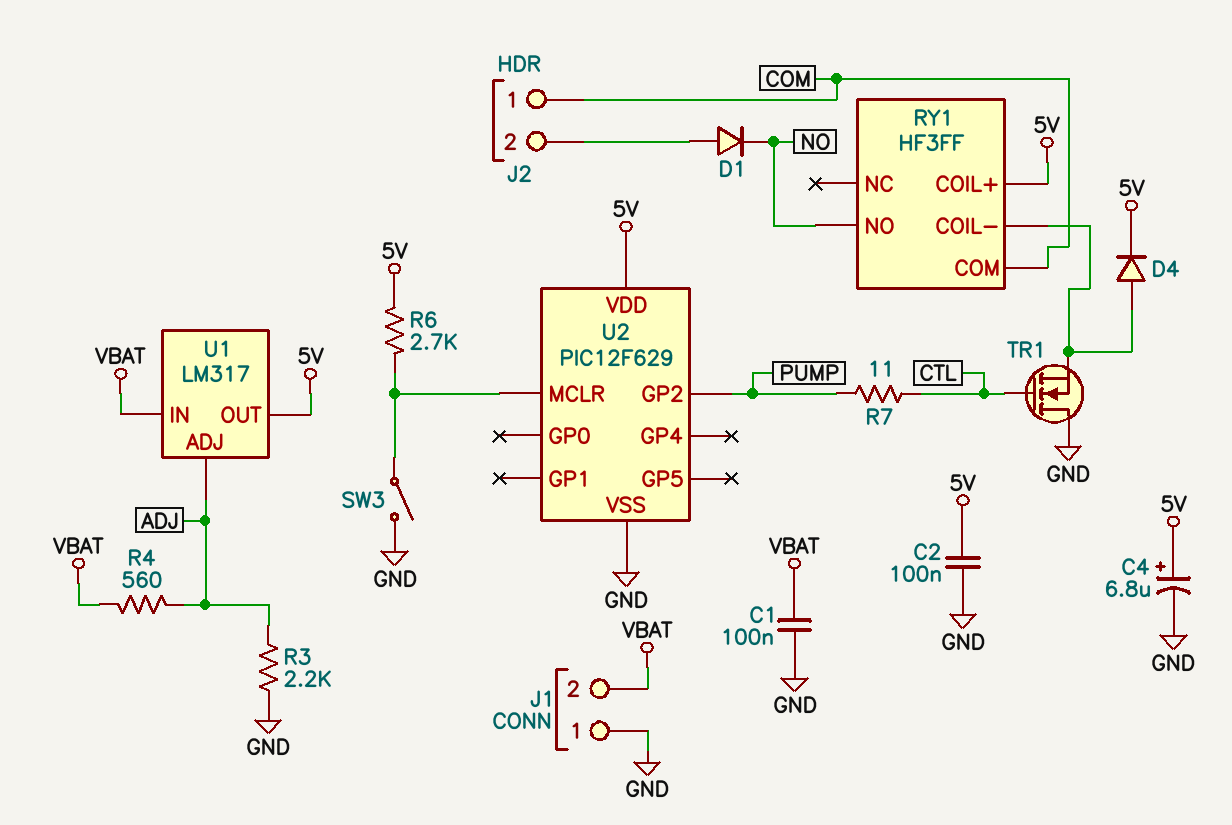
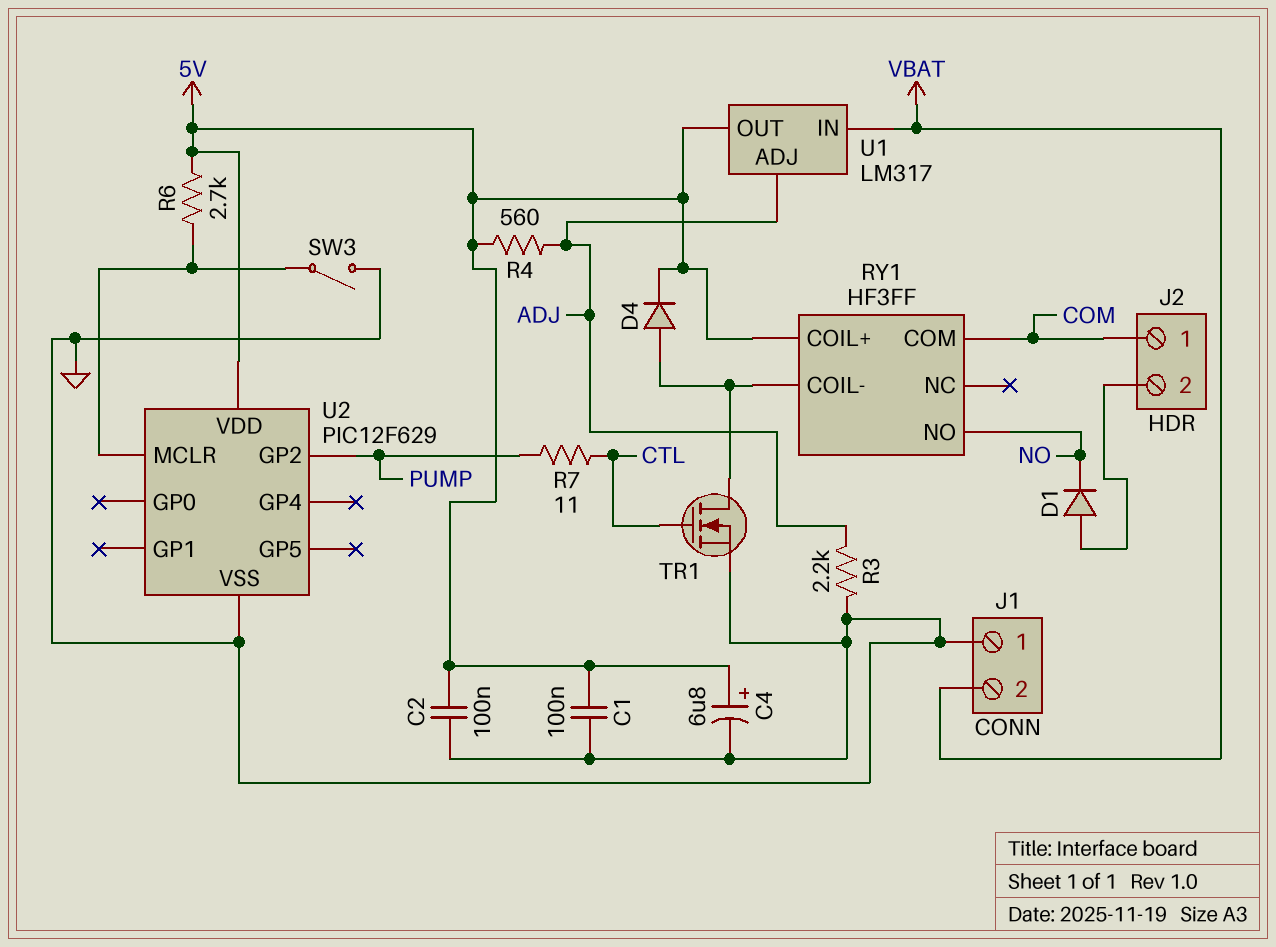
C1: 100nF (GND, VBAT) -> 100nF (5V, GND)
R4: 560 (ADJ, VBAT) -> 560 (5V, ADJ)
TR1: NMOS (G CTL, D GND, S RY1/COIL-) -> NMOS (G CTL, D RY1/COIL-, S GND)

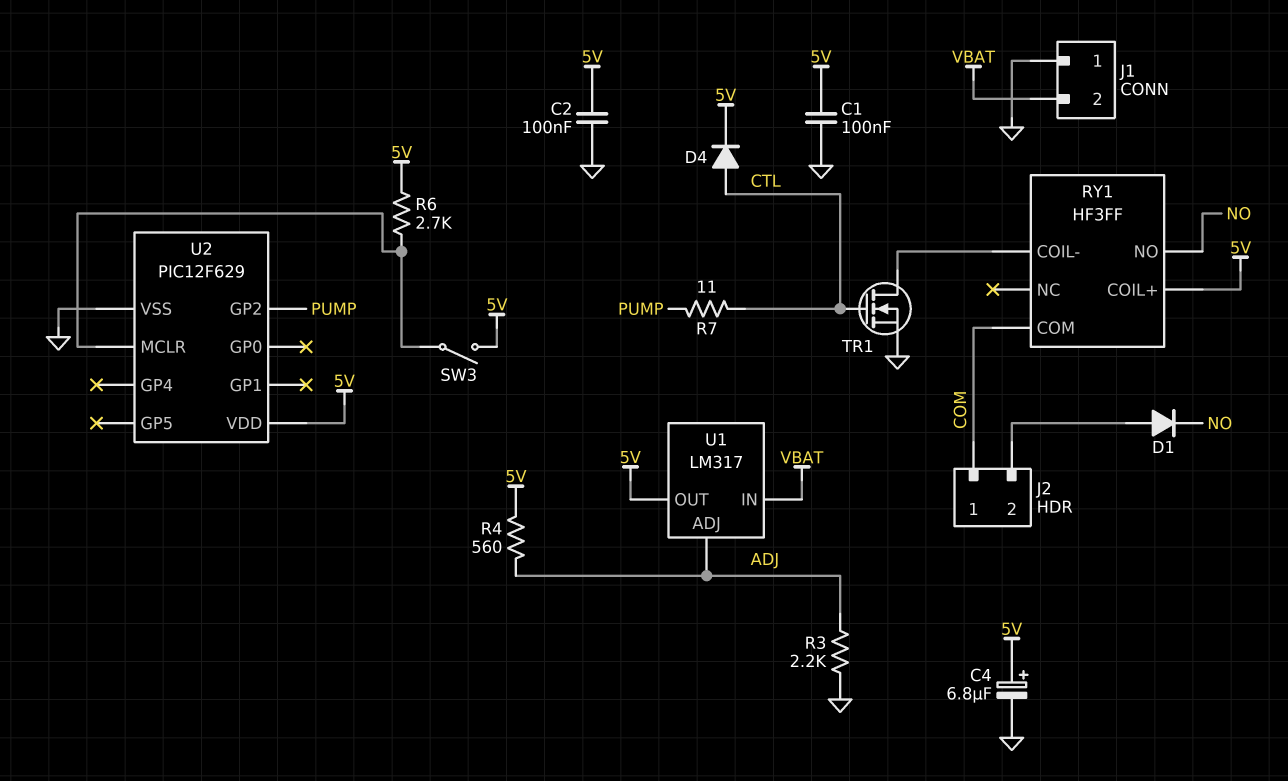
D4: diode (A RY1/COIL-, K 5V) -> diode (A CTL, K 5V)
SW3: switch (GND, U2/MCLR) -> switch (5V, U2/MCLR)

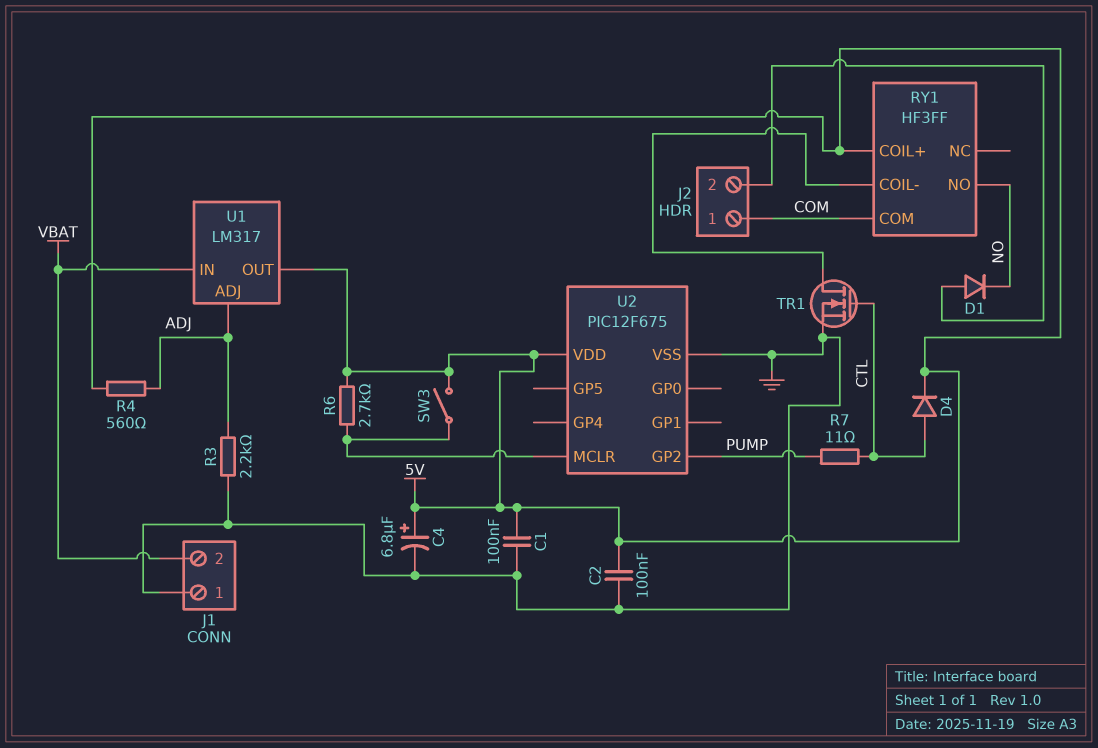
U2: PIC12F629 -> PIC12F675

